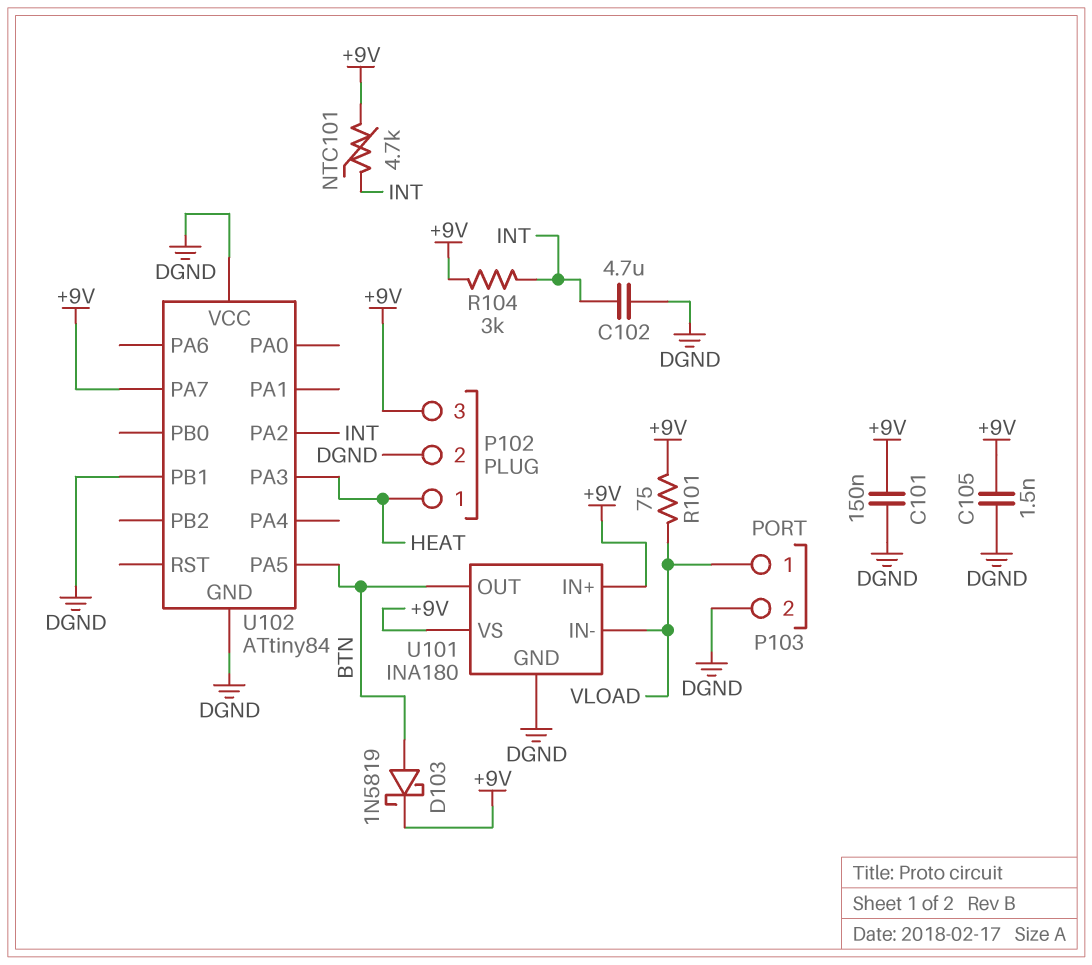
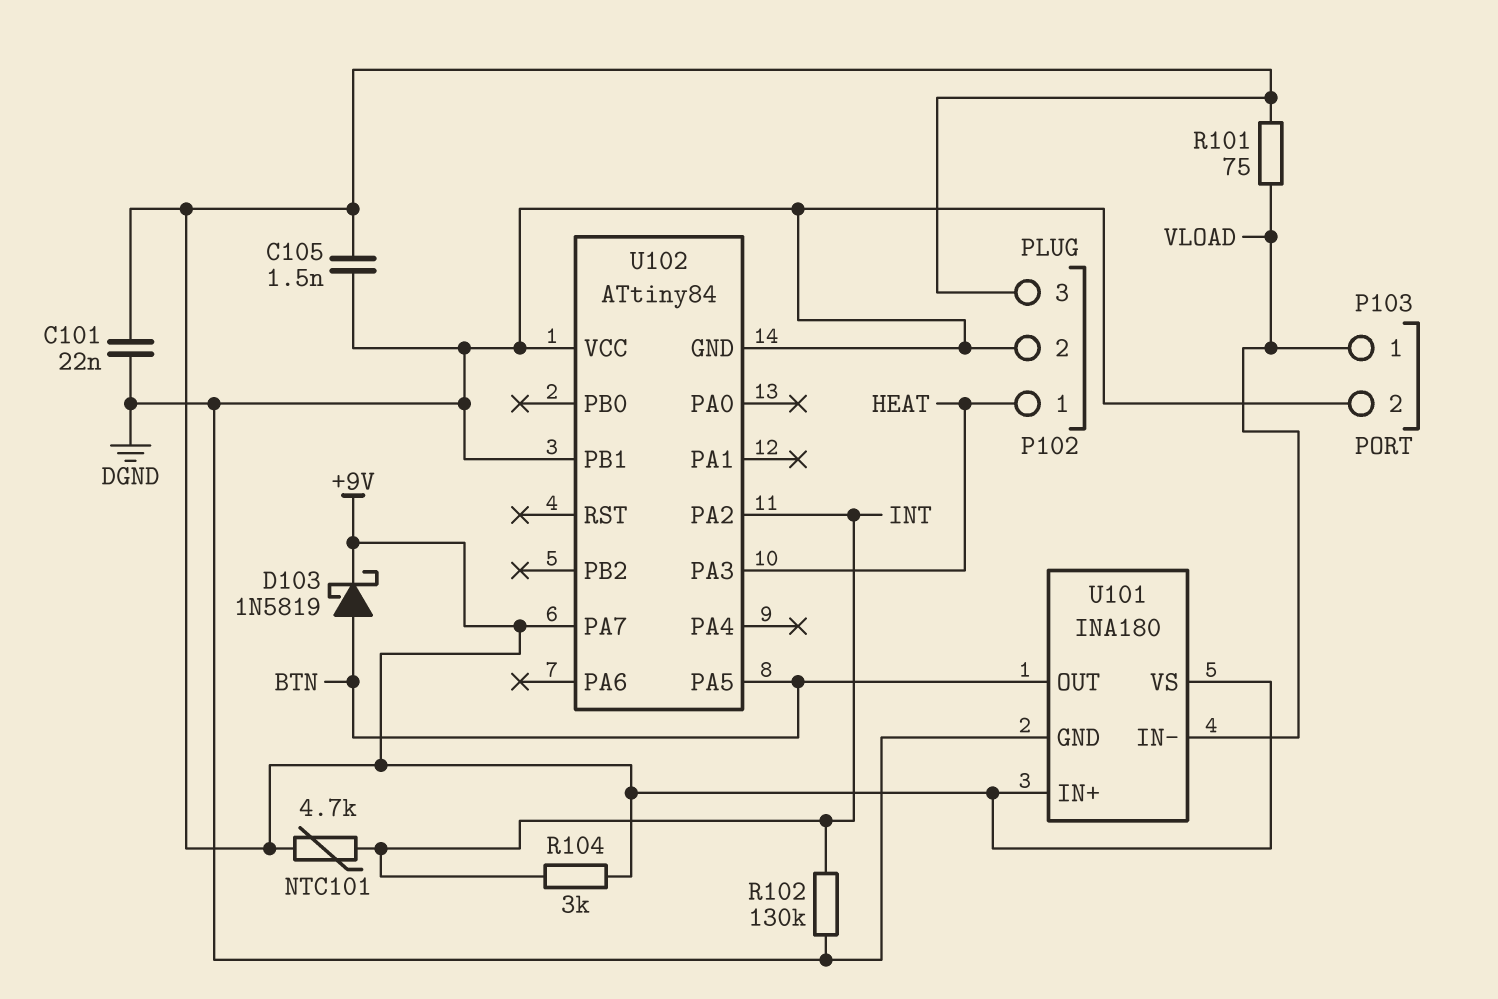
C101: 150nF (+9V, DGND) -> 22nF (+9V, DGND)
C102: 4.7uF (DGND, INT) -> none
R102: none -> 130k (DGND, INT)

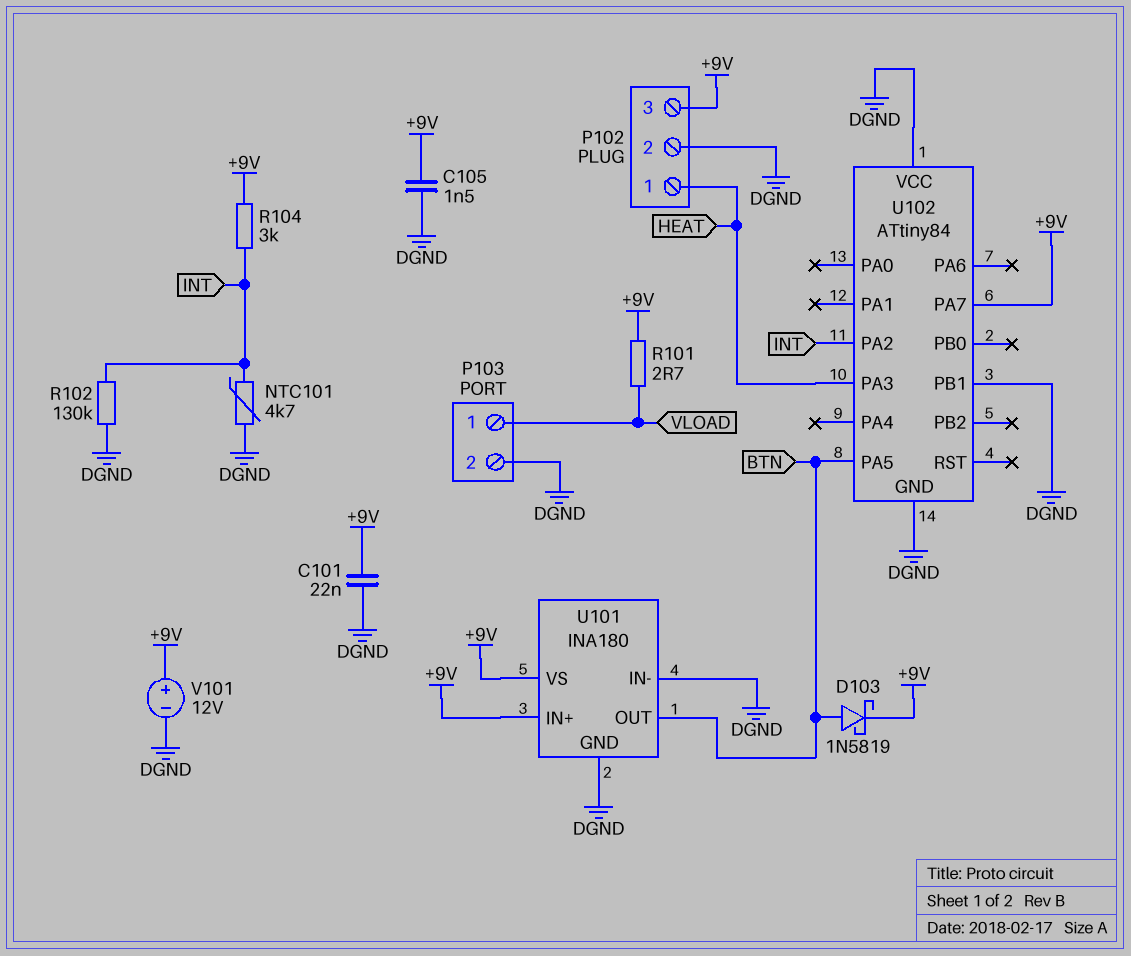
NTC101: 4.7k (+9V, INT) -> 4.7k (DGND, INT)
R101: 75 (+9V, VLOAD) -> 2.7 (+9V, VLOAD)
U101 pin IN-: VLOAD -> DGND
V101: none -> 12V (plus +9V, minus DGND)

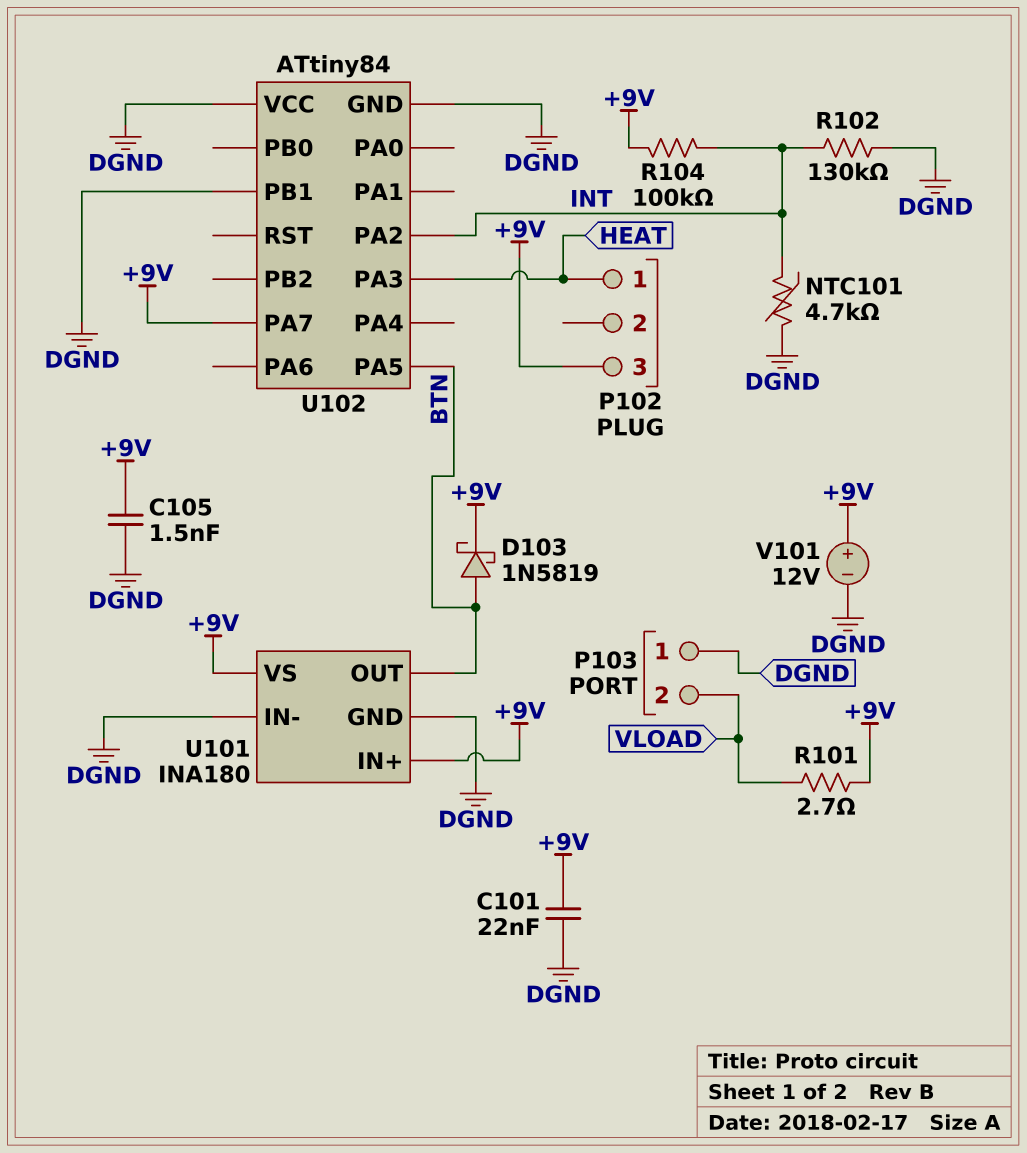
P102 pin 2: DGND -> none
P103 pin 1: VLOAD -> DGND
P103 pin 2: DGND -> VLOAD
R104: 3k (+9V, INT) -> 100k (+9V, INT)

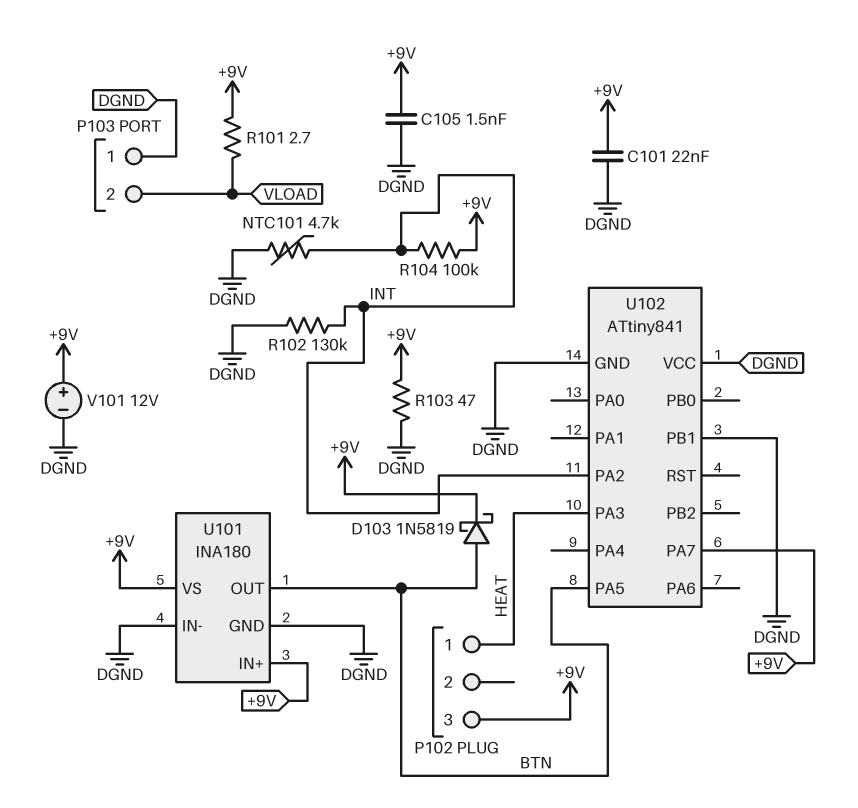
R103: none -> 47 (+9V, DGND)
U102: ATtiny84 -> ATtiny841

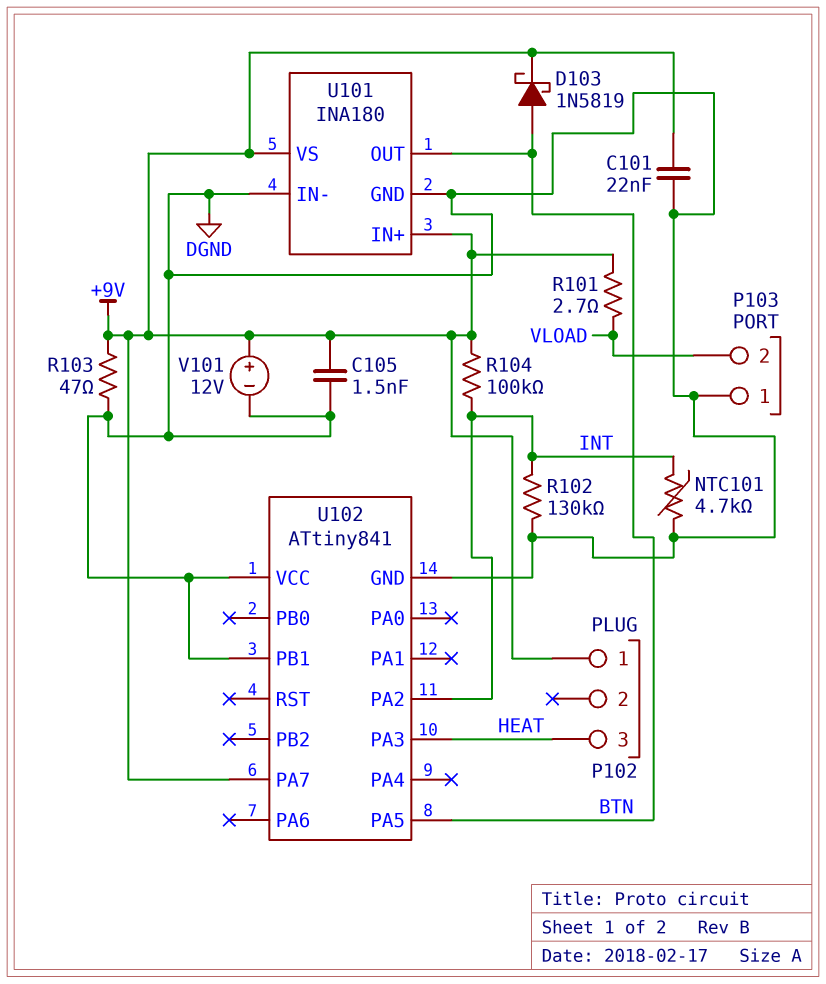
P102 pin 1: HEAT -> +9V
P102 pin 3: +9V -> HEAT

